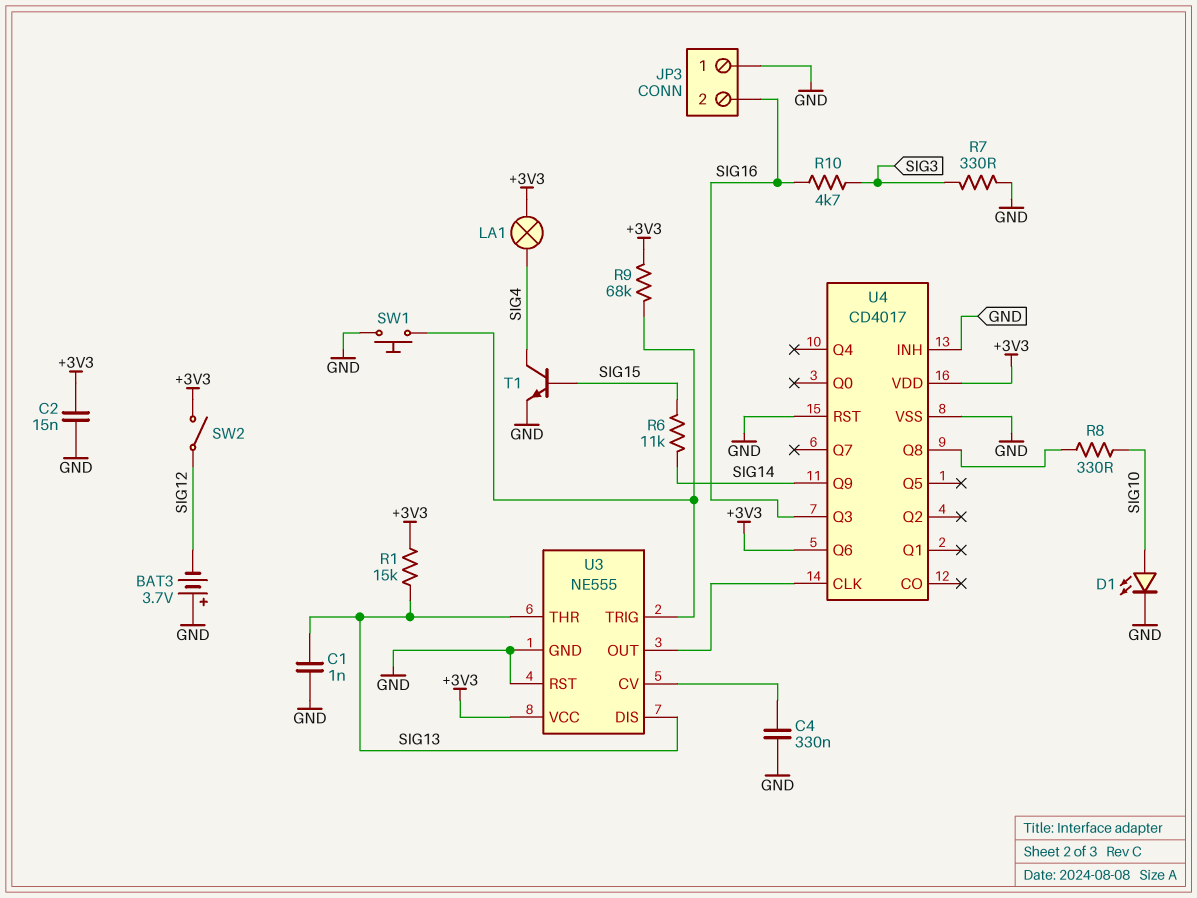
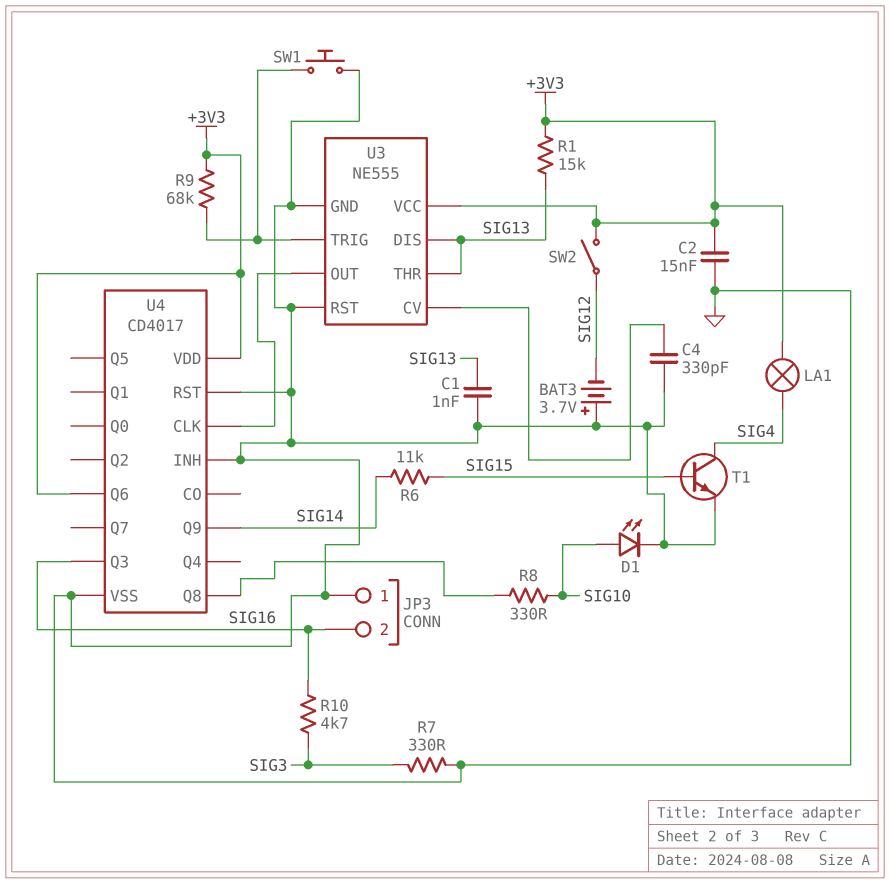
C4: 330nF (GND, U3/CV) -> 330pF (GND, U3/CV)

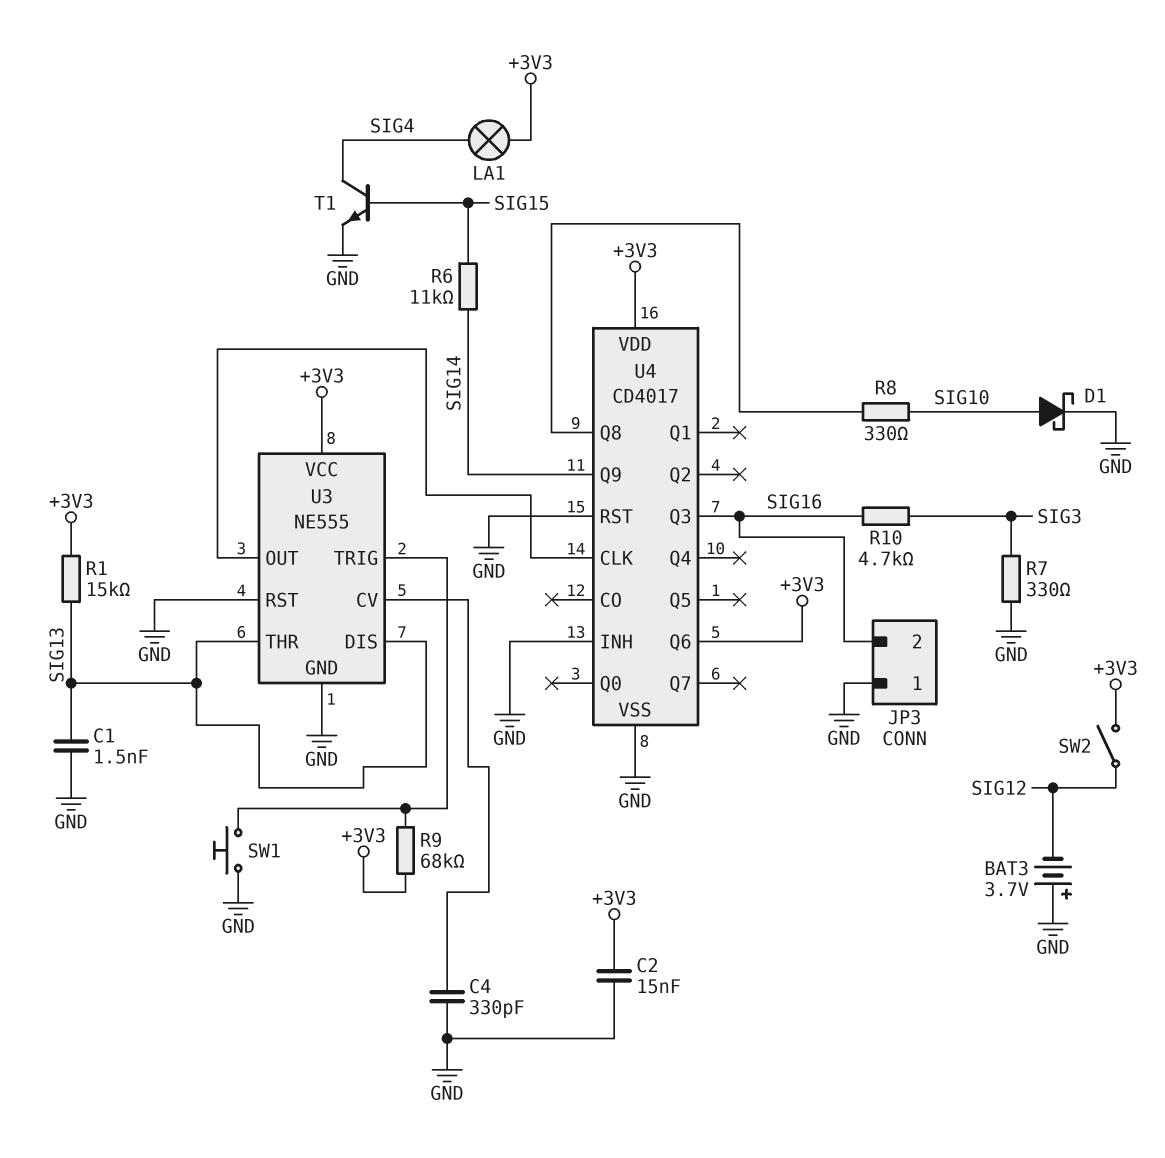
C1: 1nF (GND, SIG13) -> 1.5nF (GND, SIG13)
D1: LED (A SIG10, K GND) -> schottky (A SIG10, K GND)

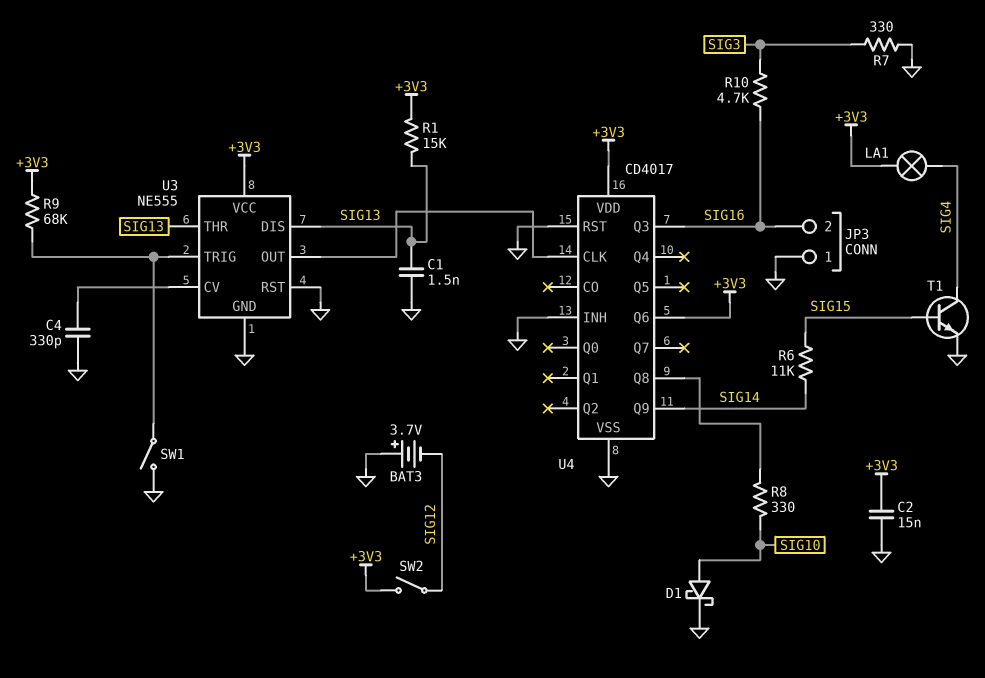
SW1: button (GND, U3/TRIG) -> switch (GND, U3/TRIG)

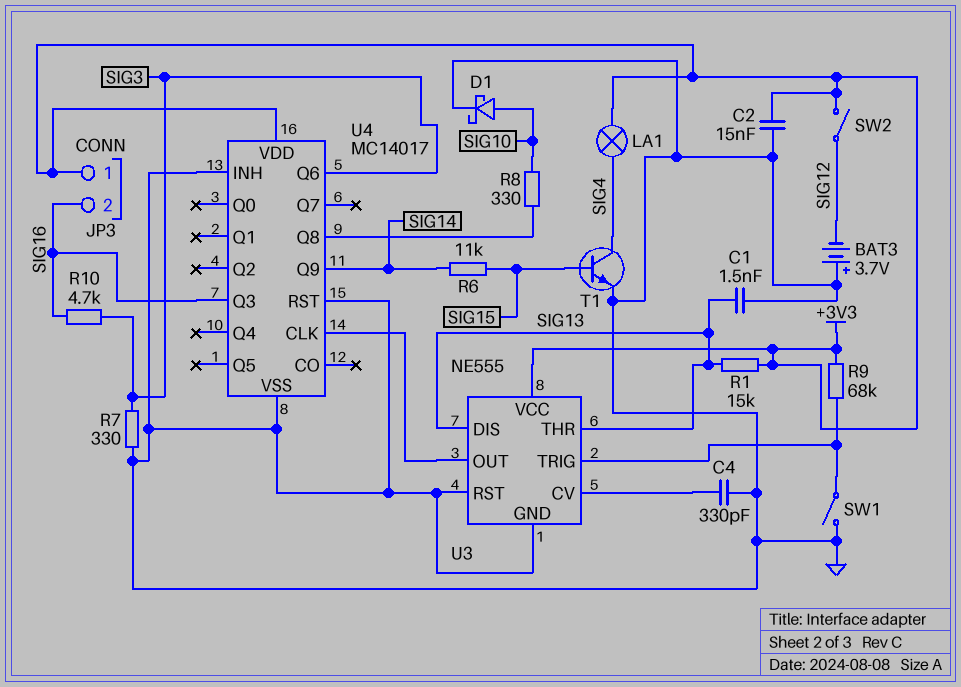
JP3 pin 1: GND -> +3V3
U4: CD4017 -> MC14017
U4 pin Q6: +3V3 -> SIG3

